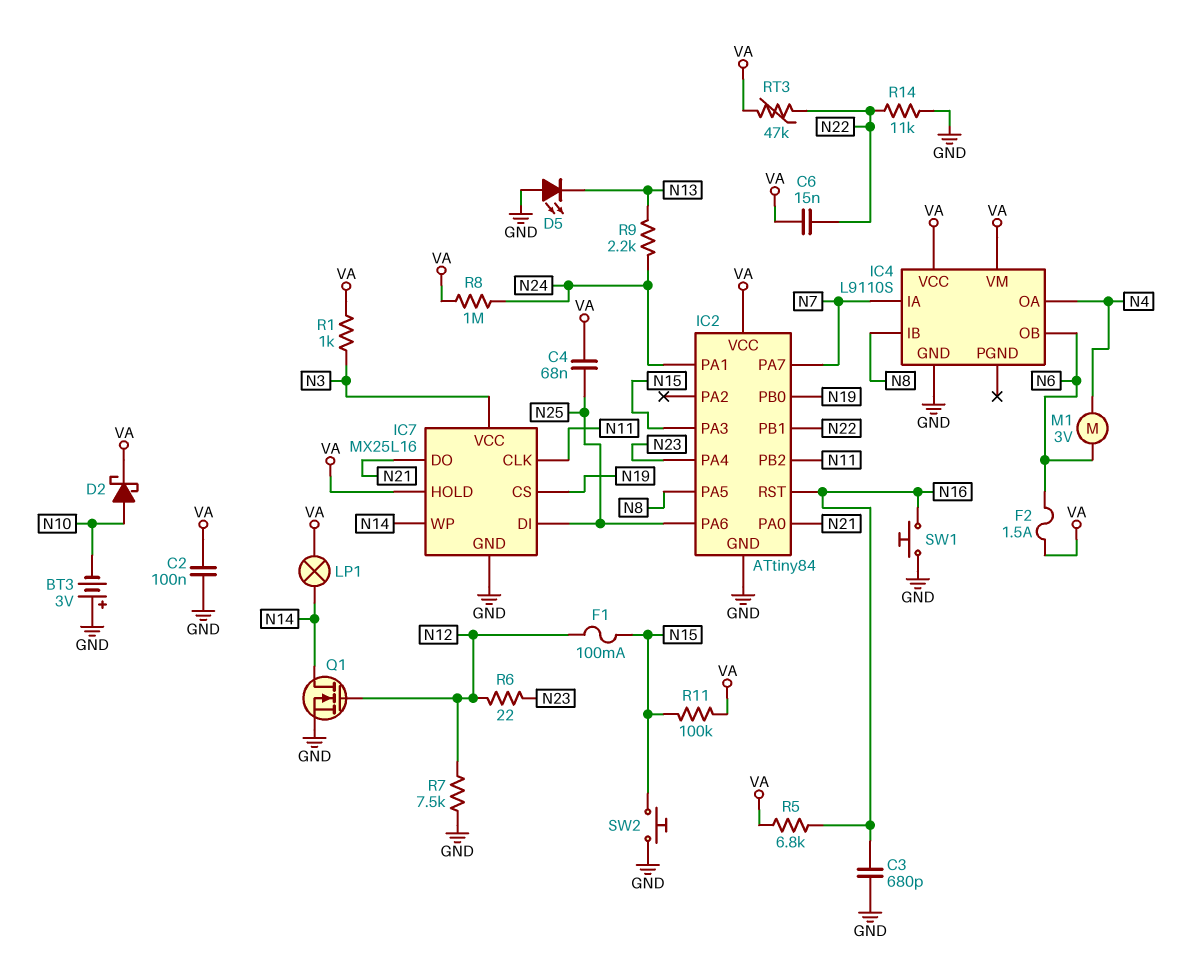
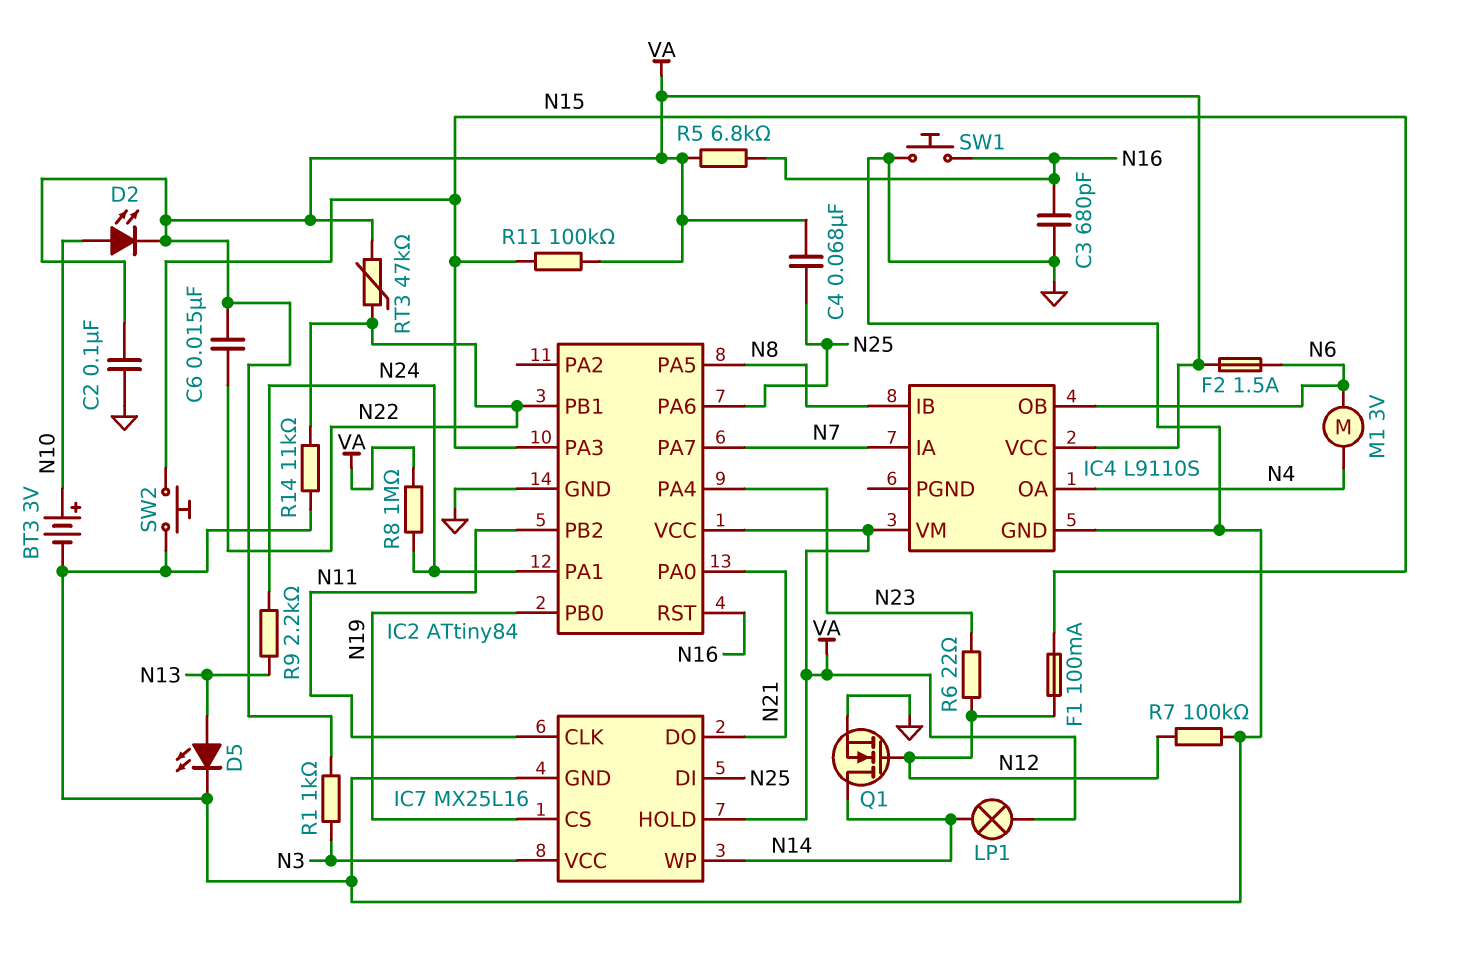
BT3: 3V (plus GND, minus N10) -> 3V (plus N10, minus GND)
D2: schottky (A N10, K VA) -> LED (A N10, K VA)
D5: LED (A GND, K N13) -> LED (A N13, K GND)
R7: 7.5k (GND, N12) -> 100k (GND, N12)

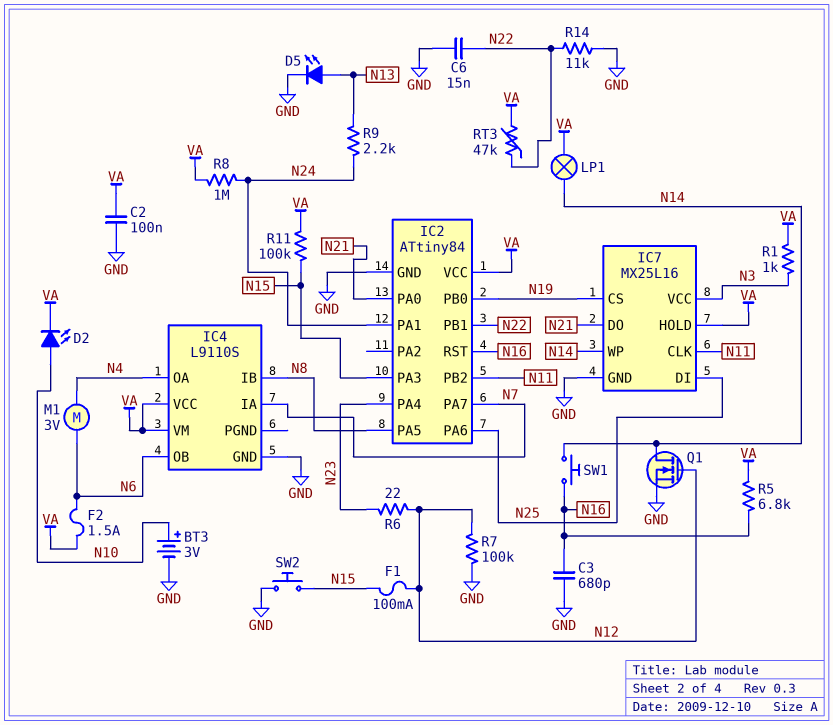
C4: 68nF (N25, VA) -> none
C6: 15nF (N22, VA) -> 15nF (GND, N22)
SW1: button (GND, N16) -> button (N14, N16)

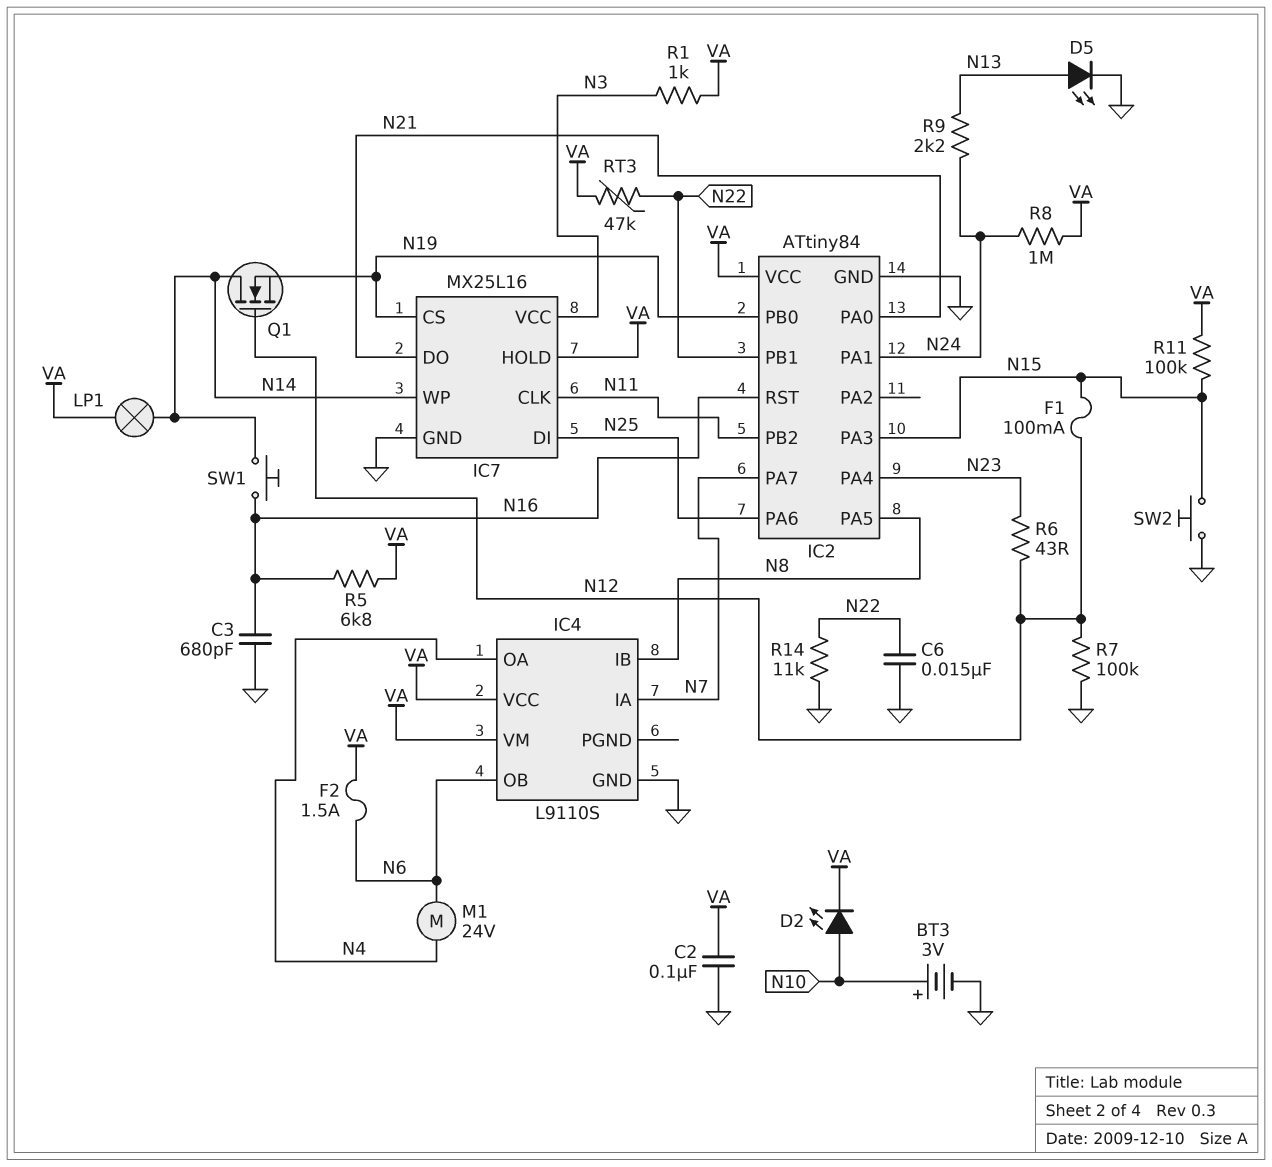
M1: motor 3V (N4, N6) -> motor 24V (N4, N6)
Q1: NMOS (G N12, D N14, S GND) -> NMOS (G N12, D N14, S N19)
R6: 22 (N12, N23) -> 43 (N12, N23)

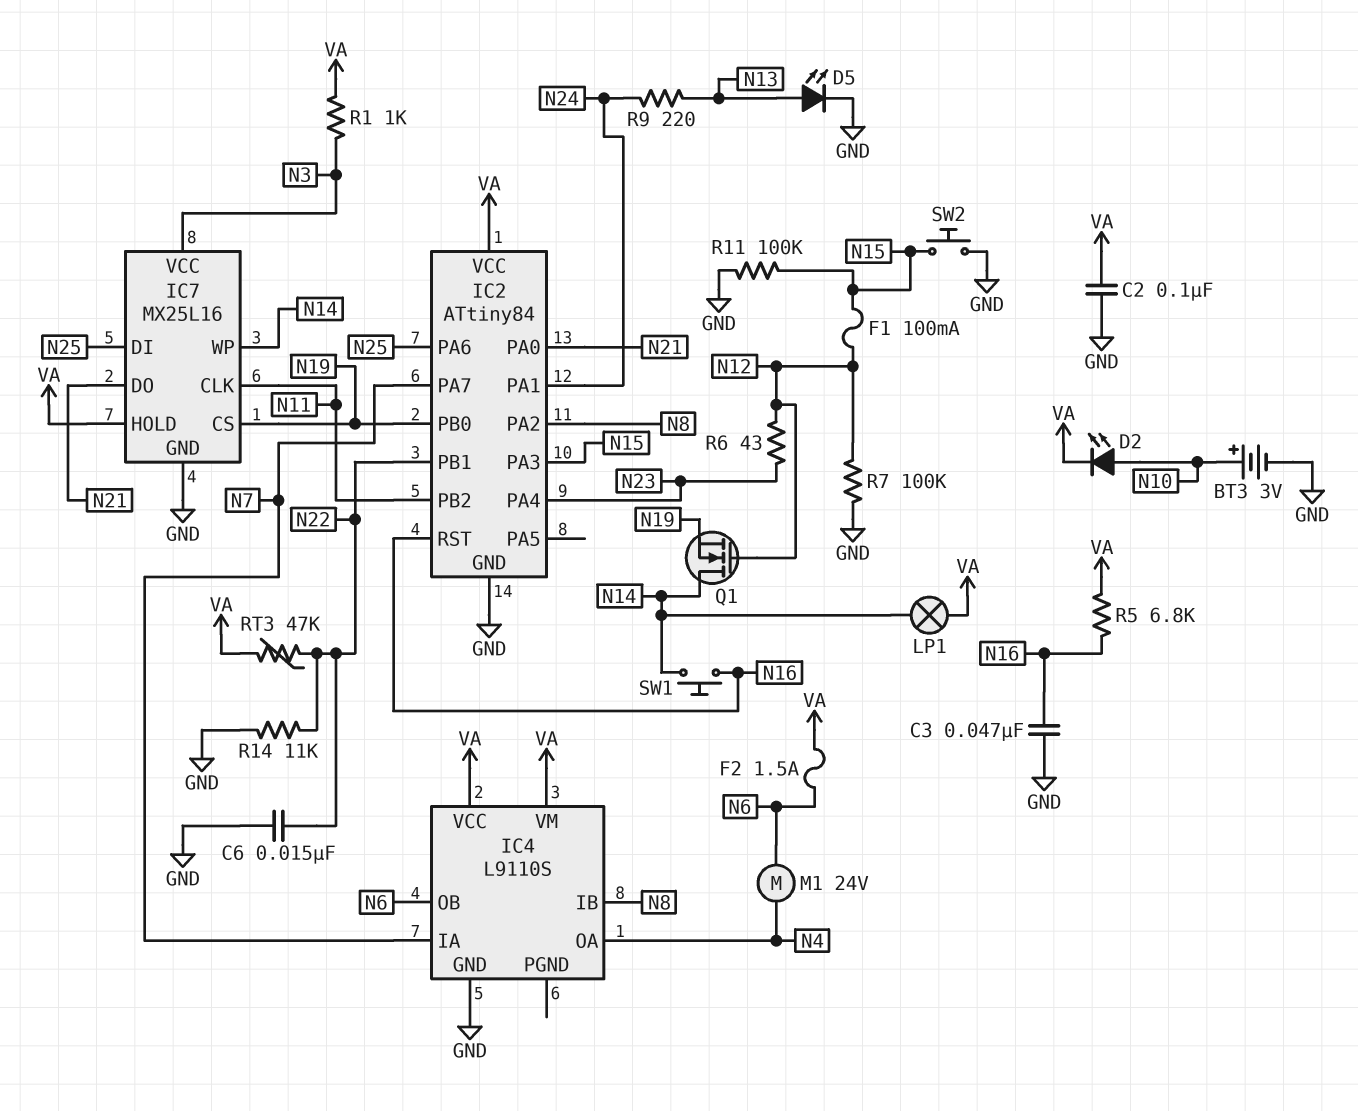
C3: 680pF (GND, N16) -> 47nF (GND, N16)
IC2 pin PA2: none -> N8
IC2 pin PA5: N8 -> none
R8: 1M (N24, VA) -> none
R9: 2.2k (N13, N24) -> 220 (N13, N24)
R11: 100k (N15, VA) -> 100k (GND, N15)

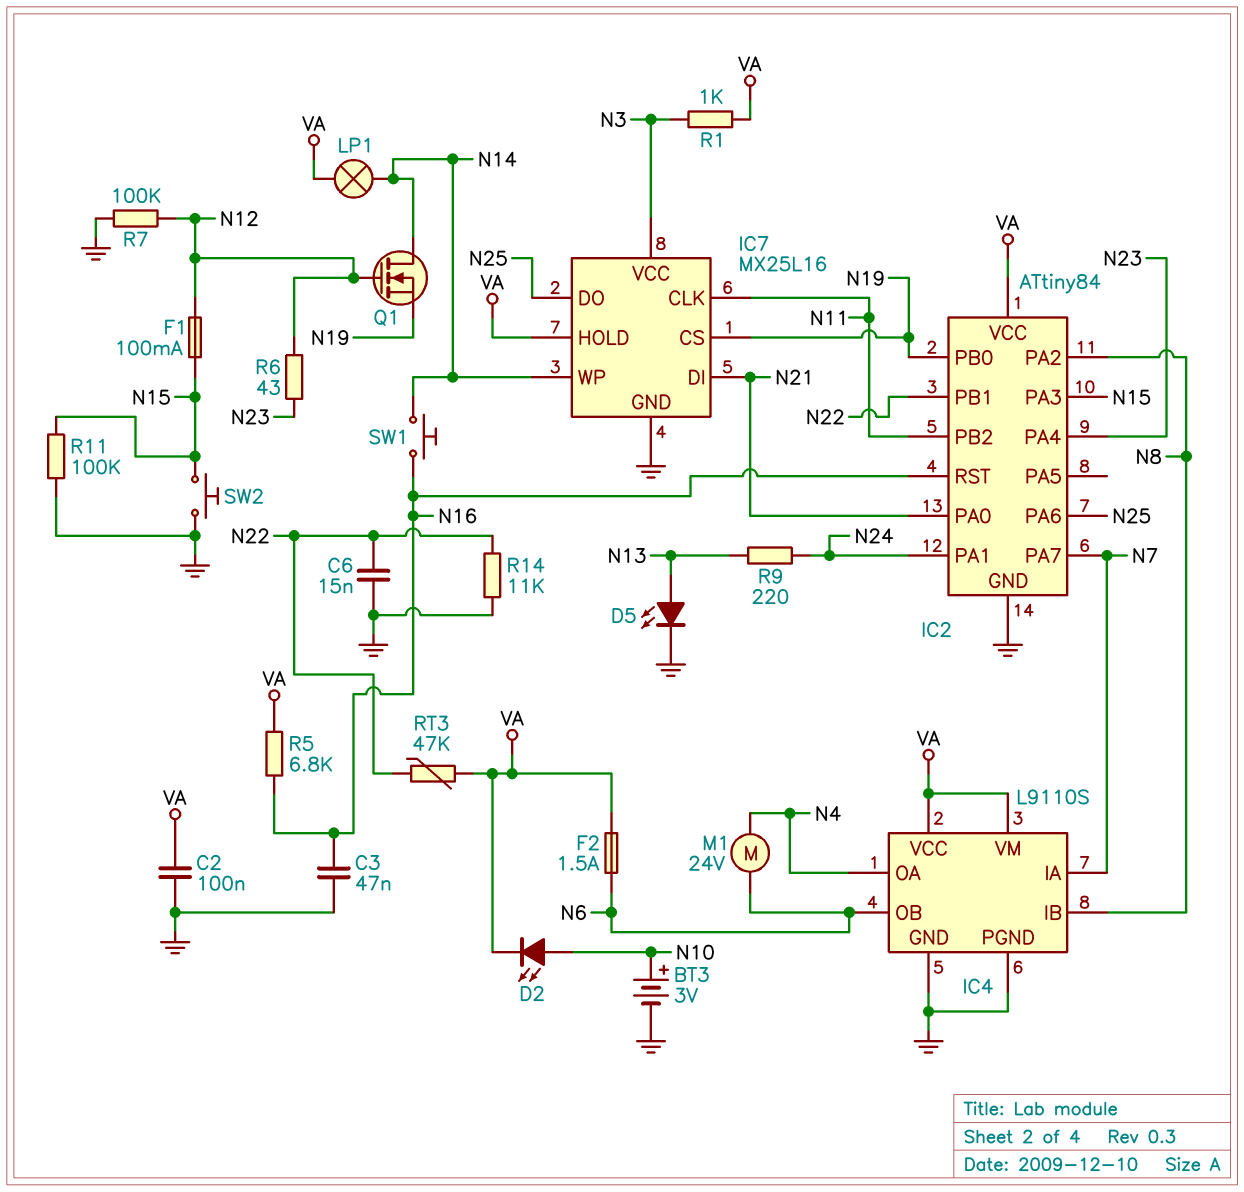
IC4 pin PGND: none -> GND
IC7 pin DI: N25 -> N21
IC7 pin DO: N21 -> N25

